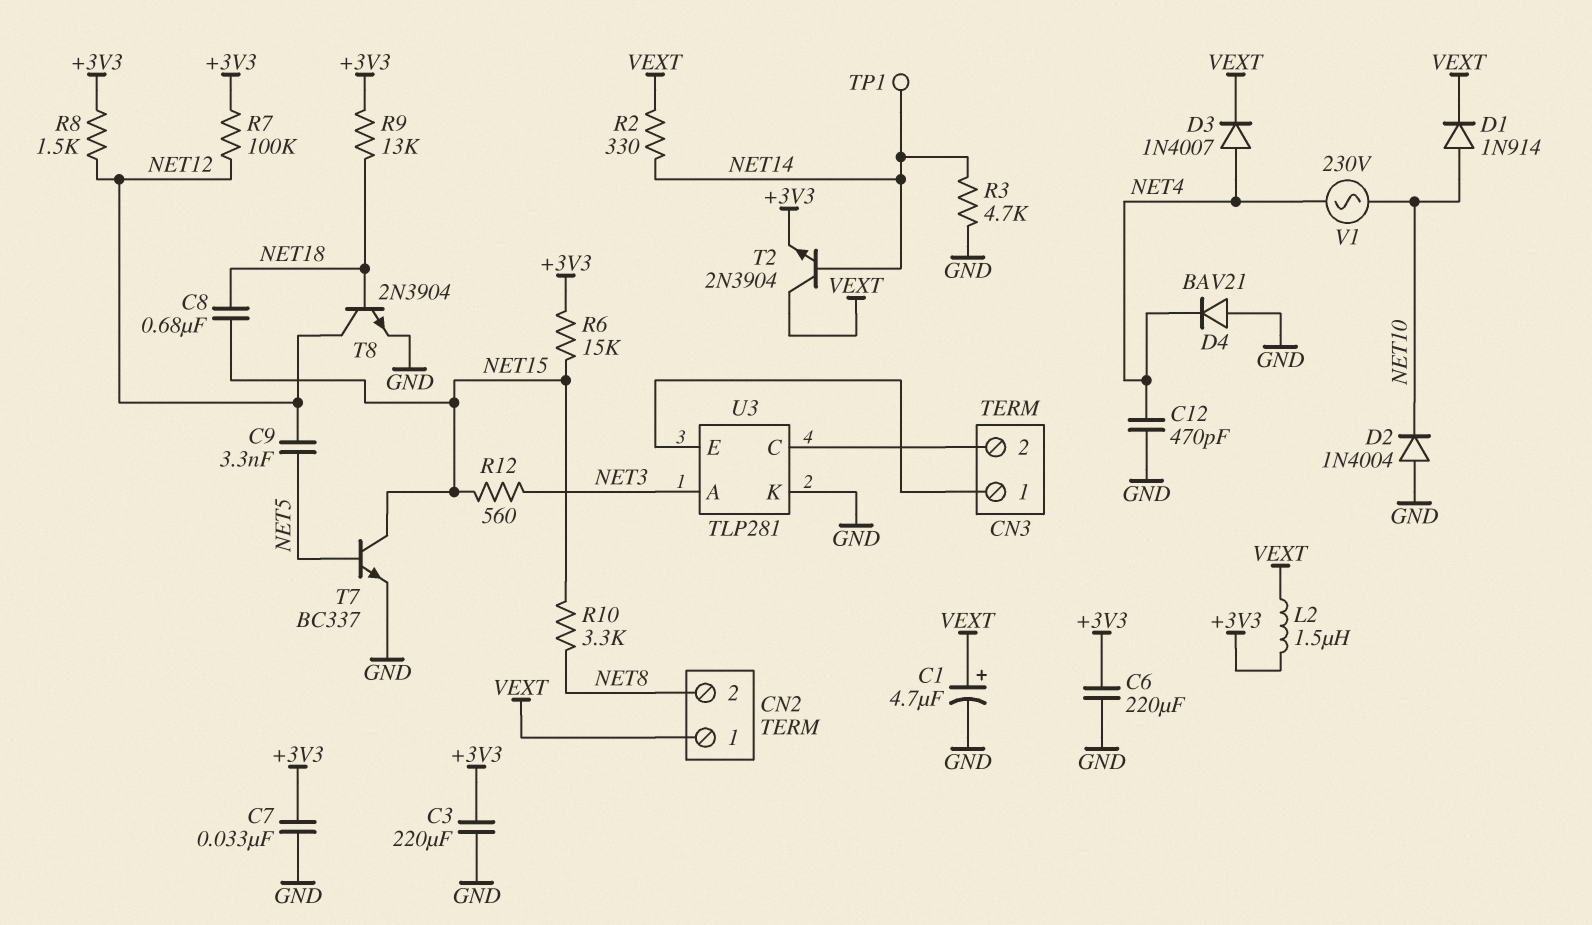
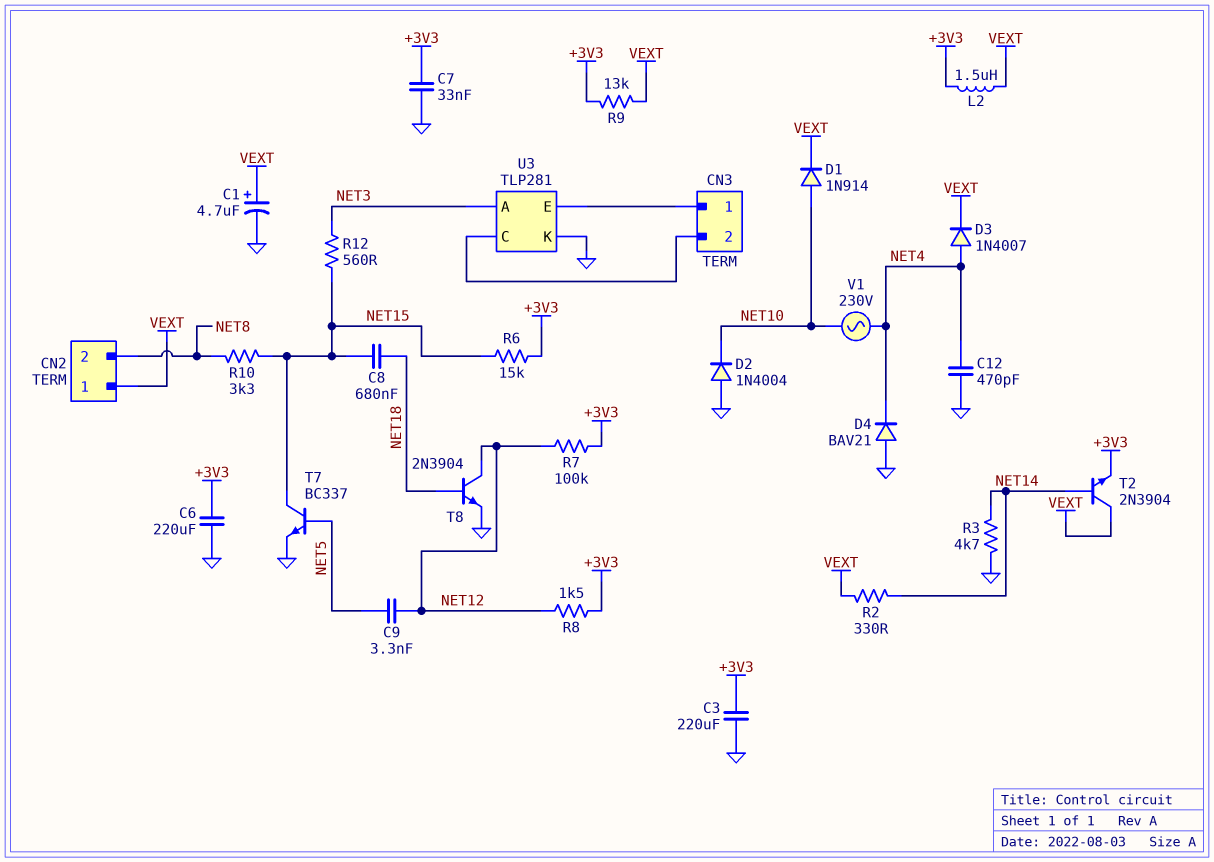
R9: 13k (+3V3, NET18) -> 13k (+3V3, VEXT)
TP1: test point (NET14) -> none

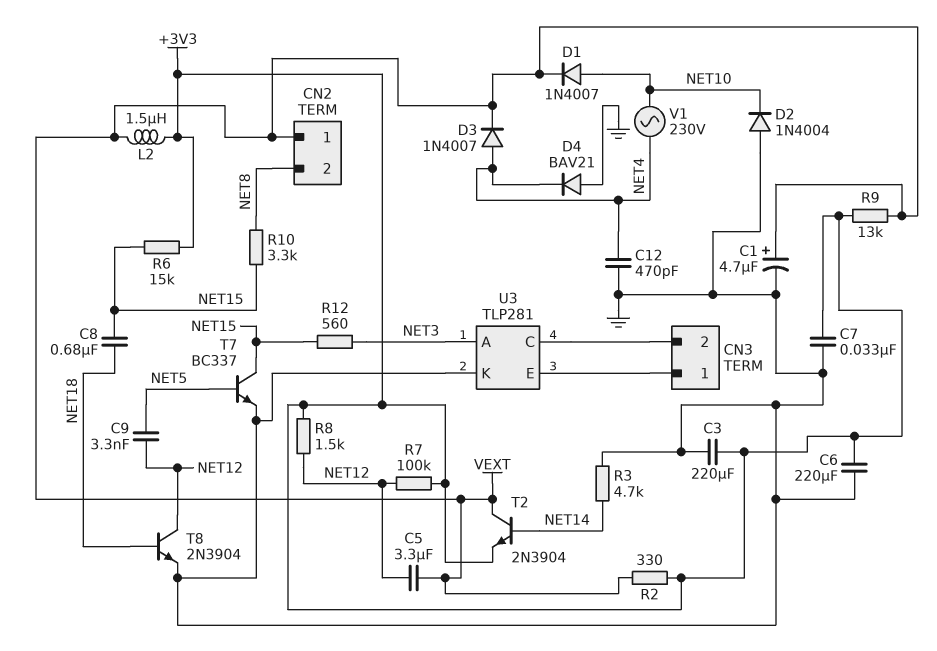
C5: none -> 3.3uF (NET12, VEXT)
D1: diode 1N914 (A NET10, K VEXT) -> diode 1N4007 (A NET10, K VEXT)
R2: 330 (NET14, VEXT) -> 330 (+3V3, VEXT)

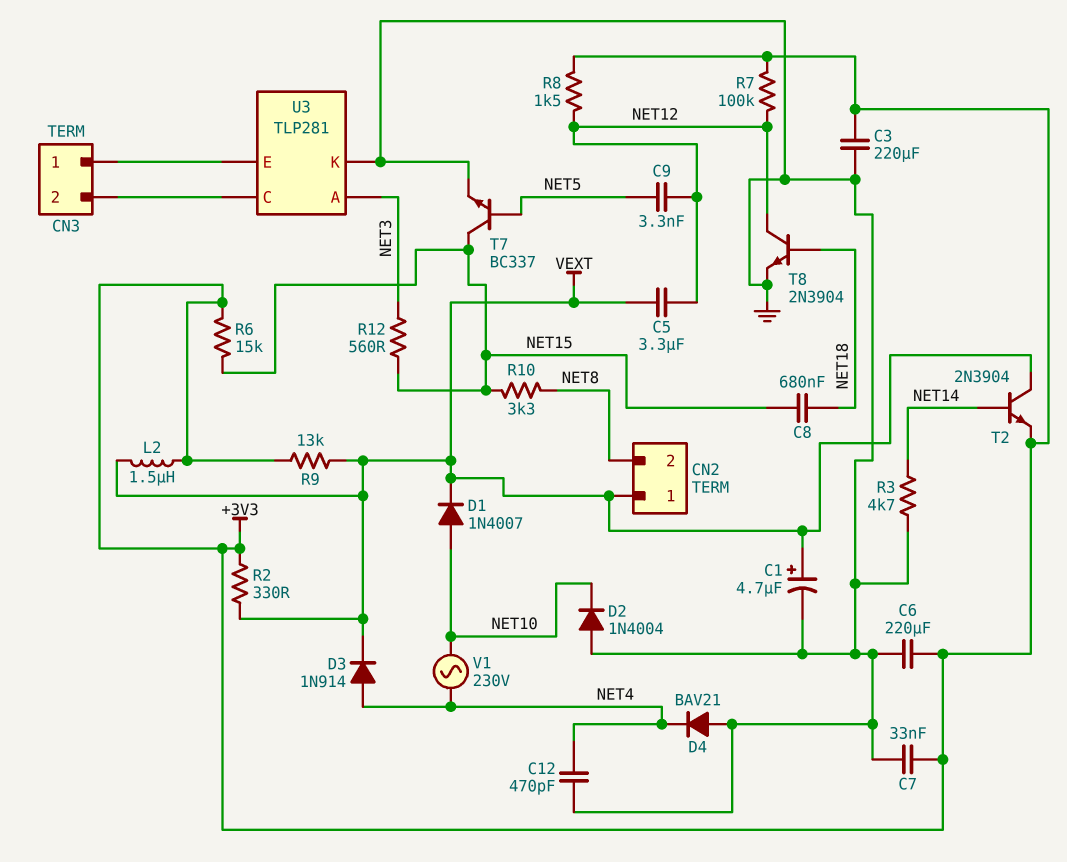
D3: diode 1N4007 (A NET4, K VEXT) -> diode 1N914 (A NET4, K VEXT)

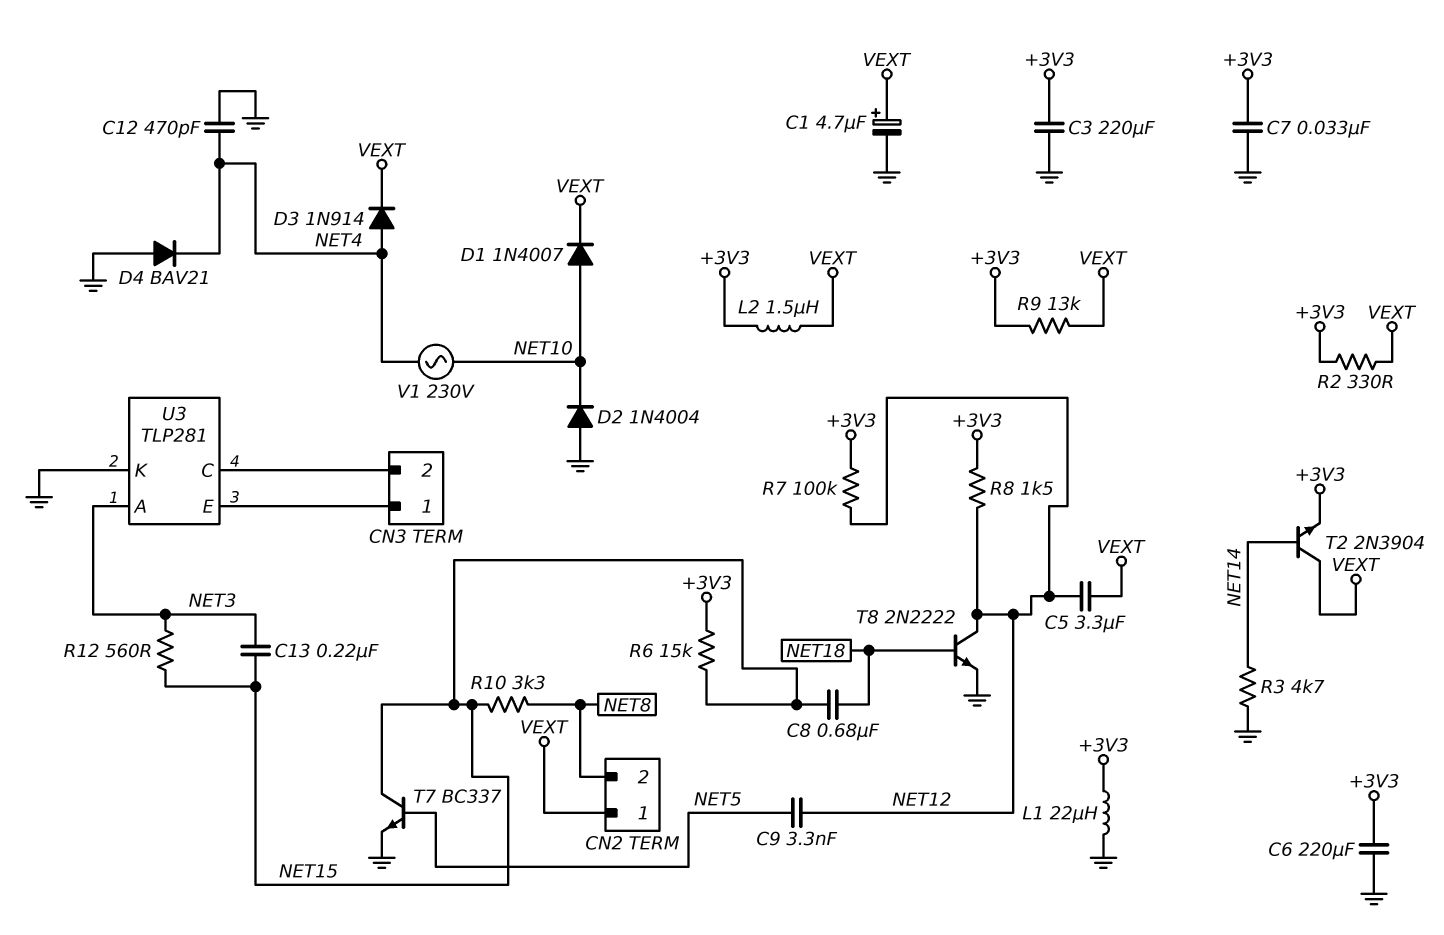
C13: none -> 220nF (NET3, NET15)
L1: none -> 22uH (+3V3, GND)
T8: NPN 2N3904 (B NET18, C NET12, E GND) -> NPN 2N2222 (B NET18, C NET12, E GND)

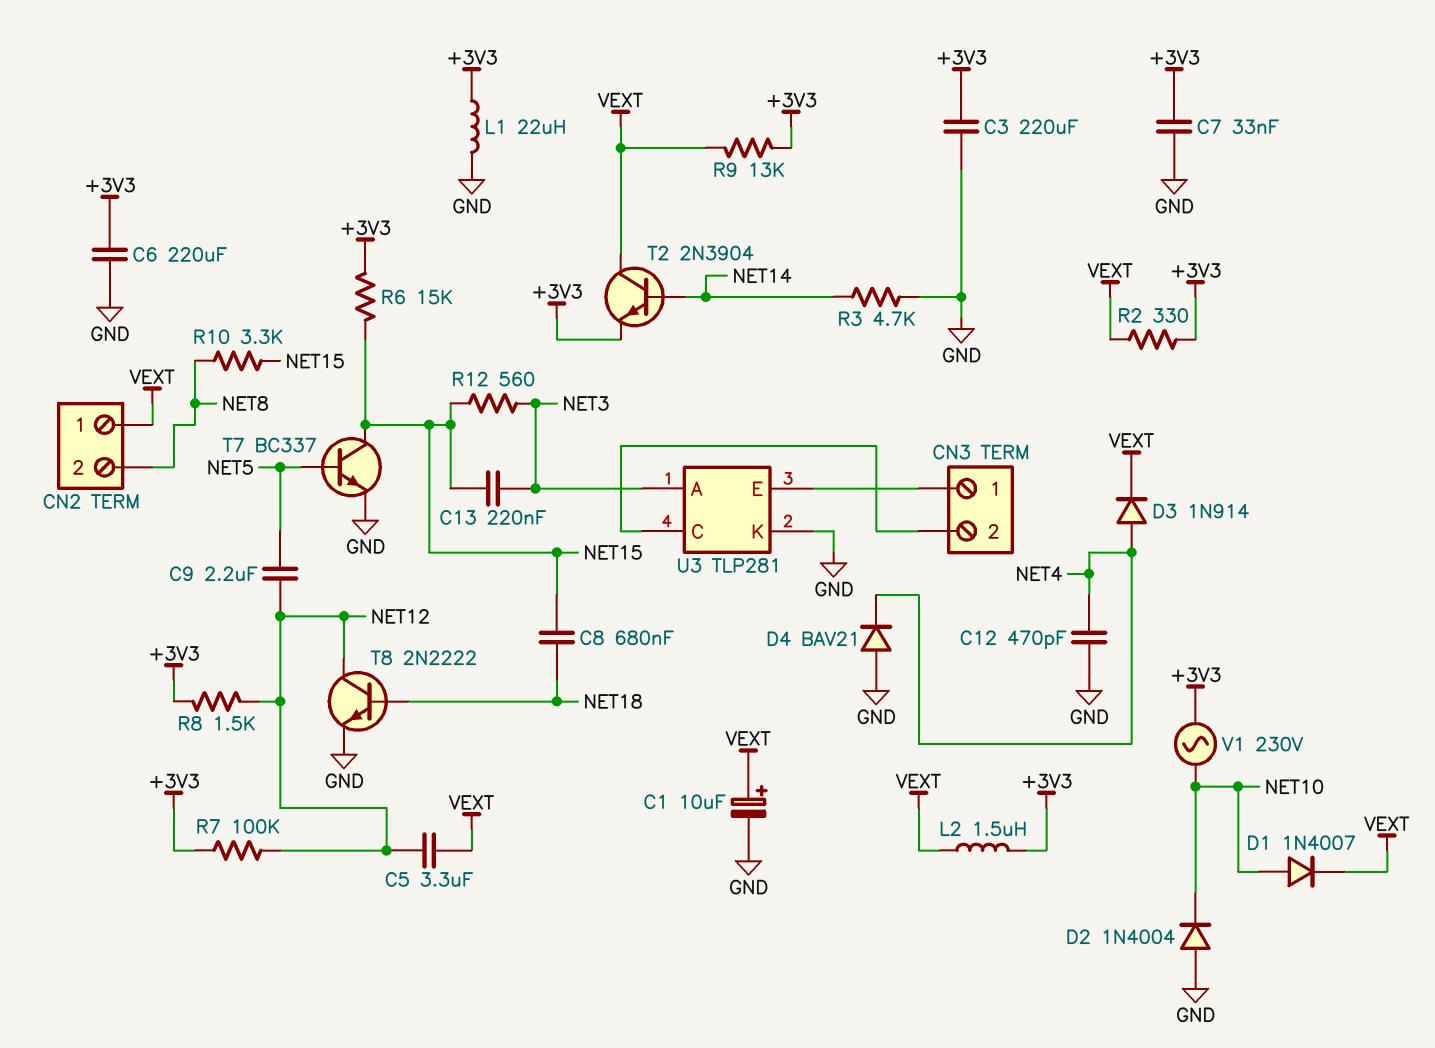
C1: 4.7uF (plus VEXT, minus GND) -> 10uF (plus VEXT, minus GND)
C9: 3.3nF (NET5, NET12) -> 2.2uF (NET5, NET12)
V1: AC 230V (NET4, NET10) -> AC 230V (+3V3, NET10)

